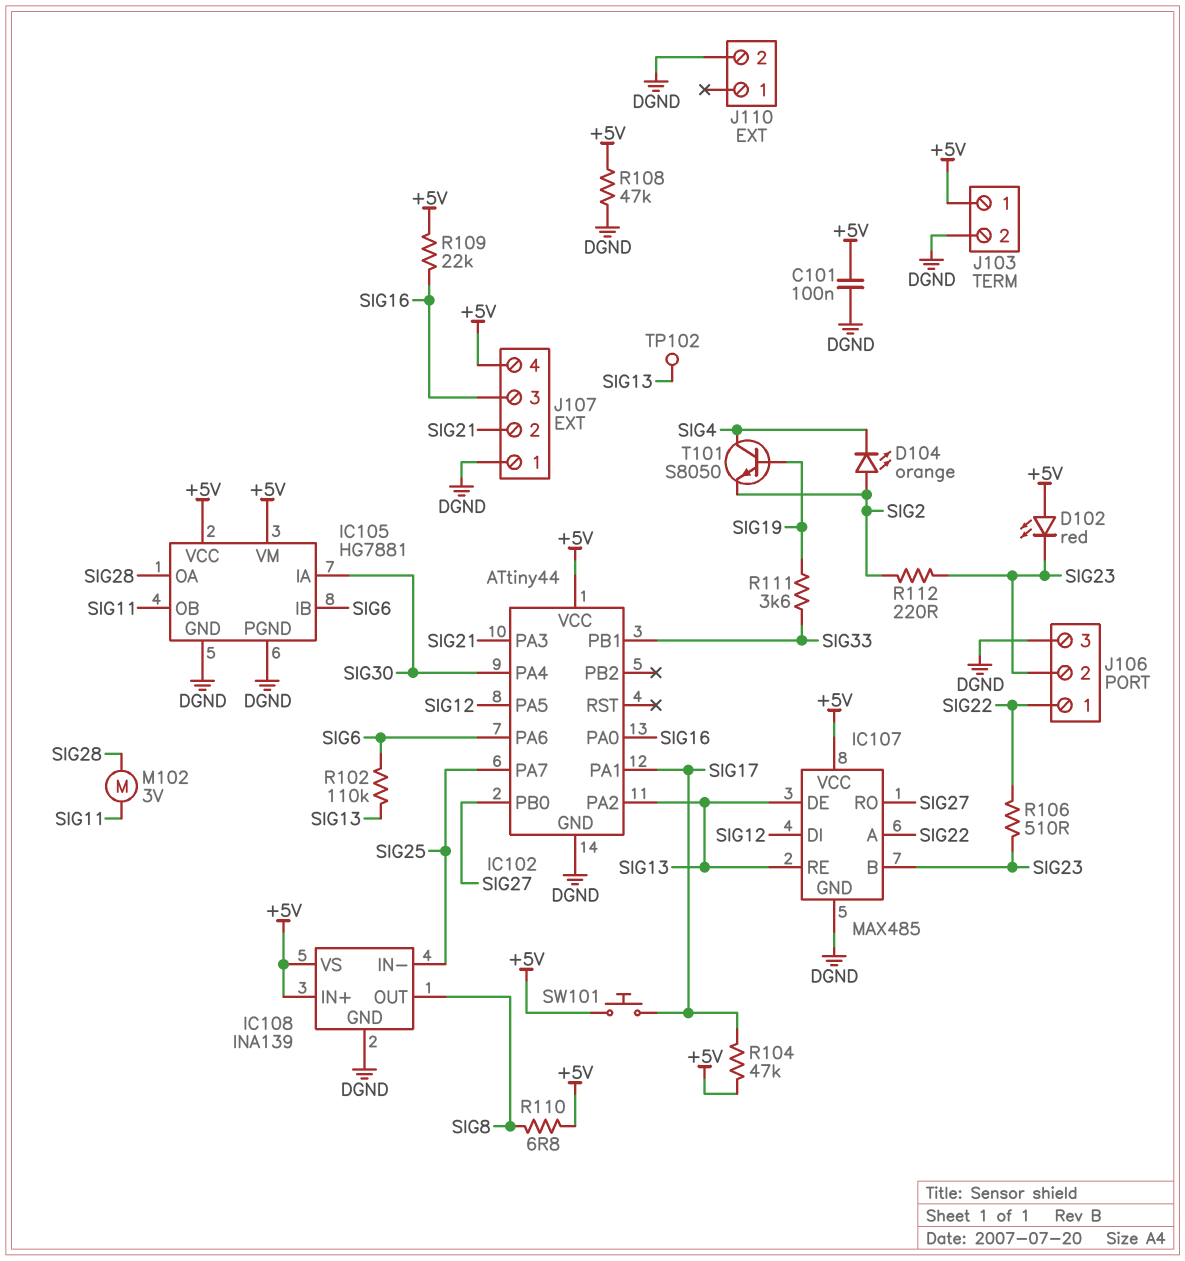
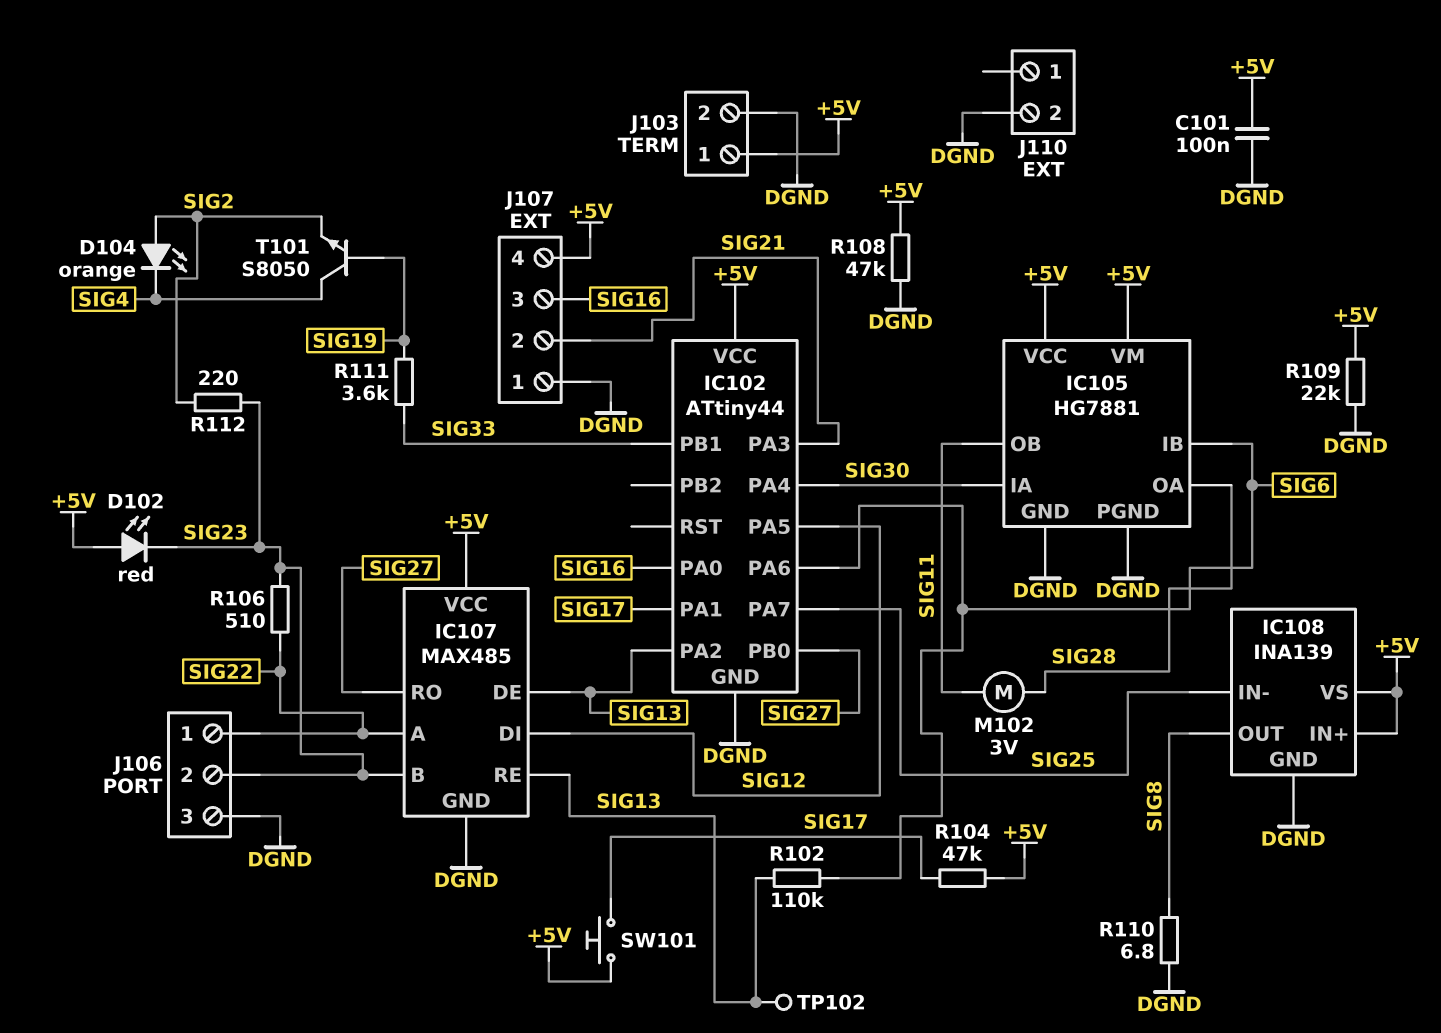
R109: 22k (+5V, SIG16) -> 22k (+5V, DGND)
R110: 6.8 (+5V, SIG8) -> 6.8 (DGND, SIG8)

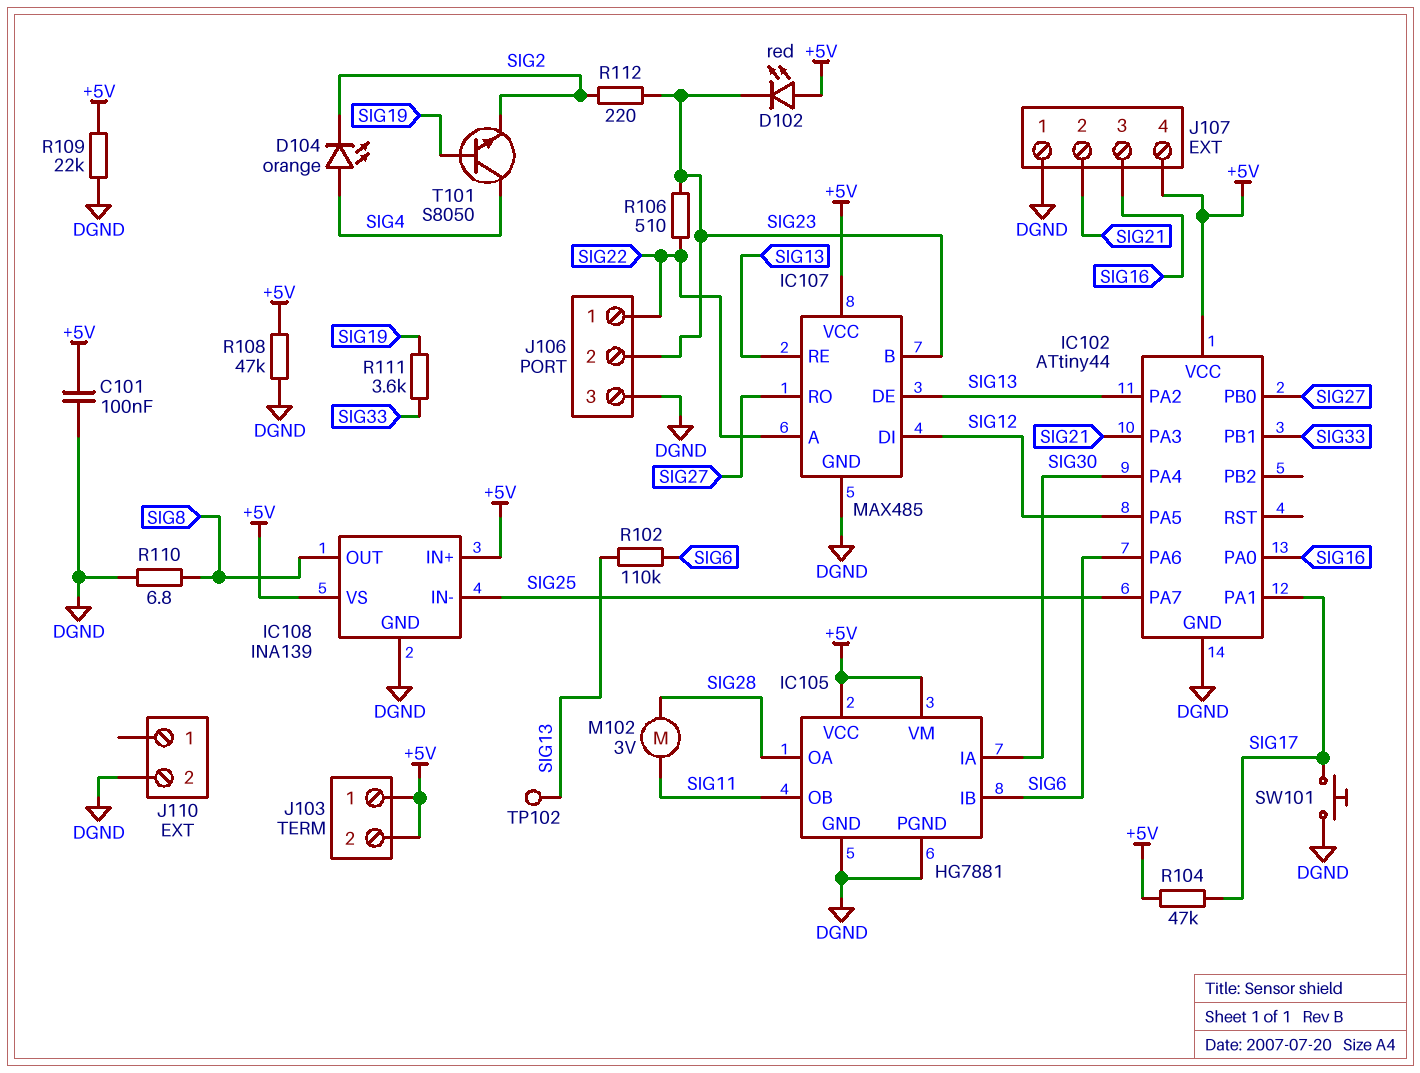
D104: LED orange (A SIG2, K SIG4) -> LED orange (A SIG4, K SIG2)
J103 pin 2: DGND -> +5V
SW101: button (+5V, SIG17) -> button (DGND, SIG17)

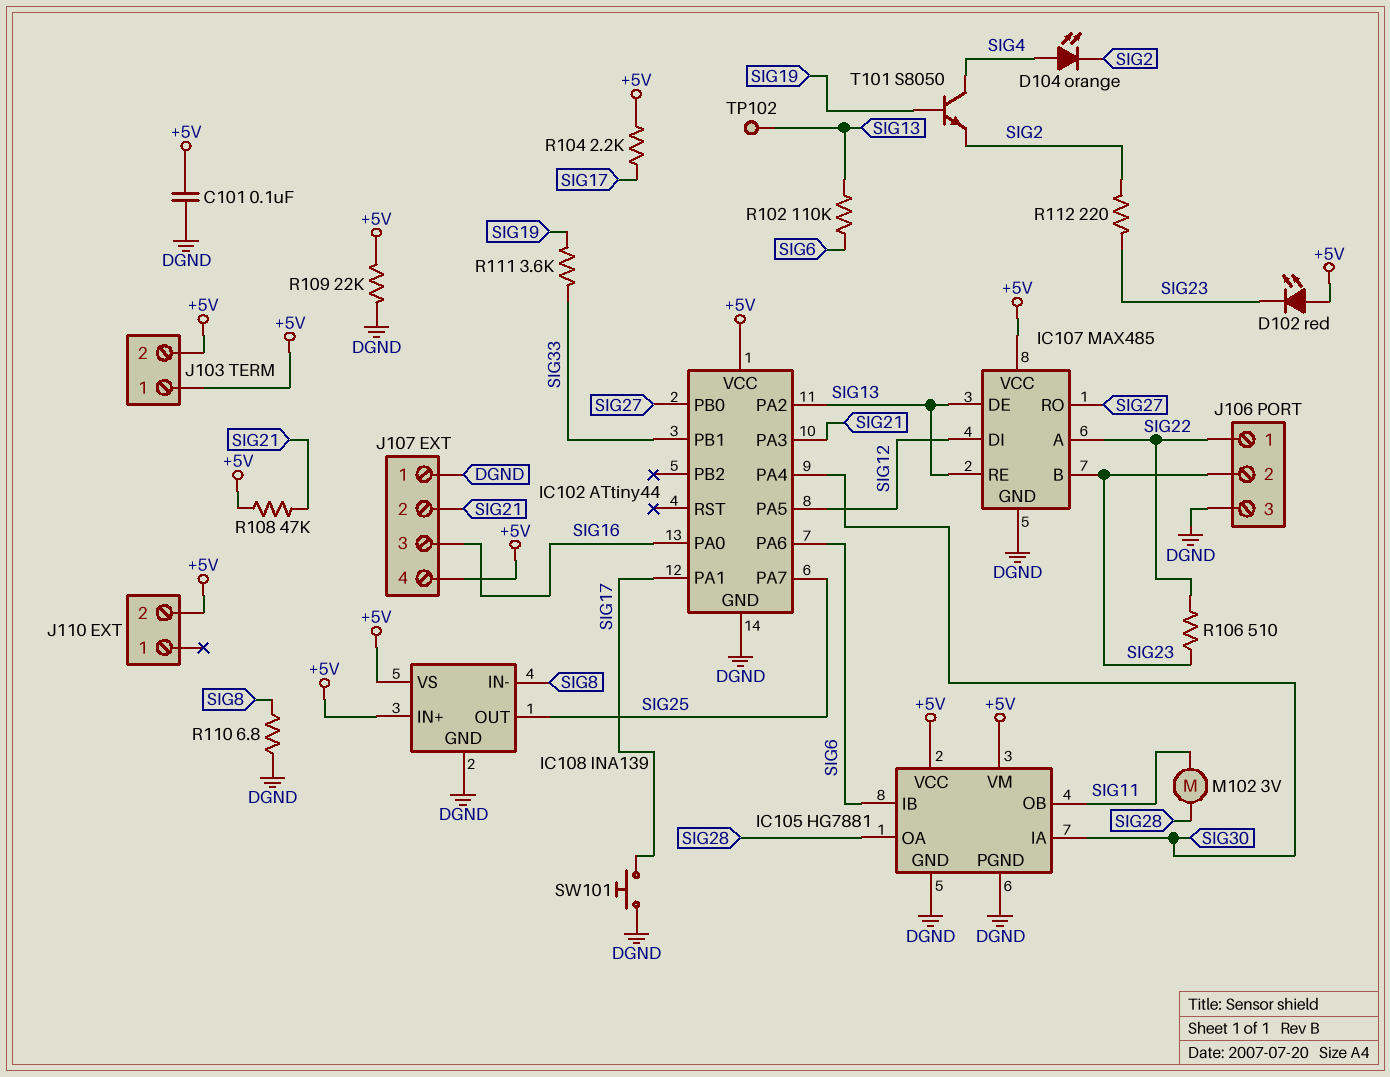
IC108 pin IN-: SIG25 -> SIG8
IC108 pin OUT: SIG8 -> SIG25
J110 pin 2: DGND -> +5V
R104: 47k (+5V, SIG17) -> 2.2k (+5V, SIG17)
R108: 47k (+5V, DGND) -> 47k (+5V, SIG21)

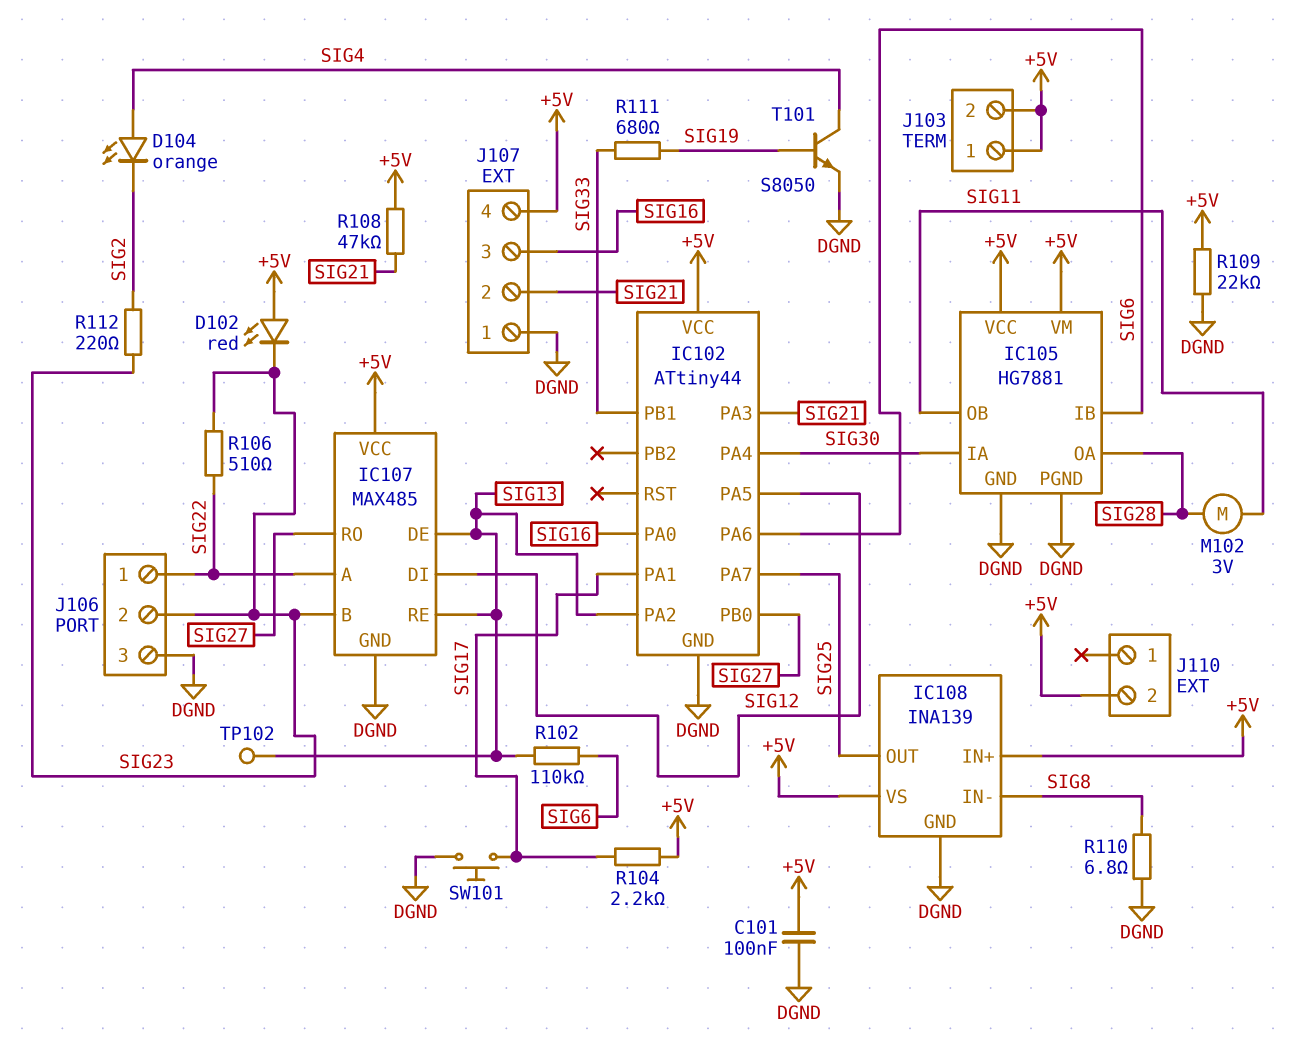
R111: 3.6k (SIG19, SIG33) -> 680 (SIG19, SIG33)
T101: NPN S8050 (B SIG19, C SIG4, E SIG2) -> NPN S8050 (B SIG19, C SIG4, E DGND)

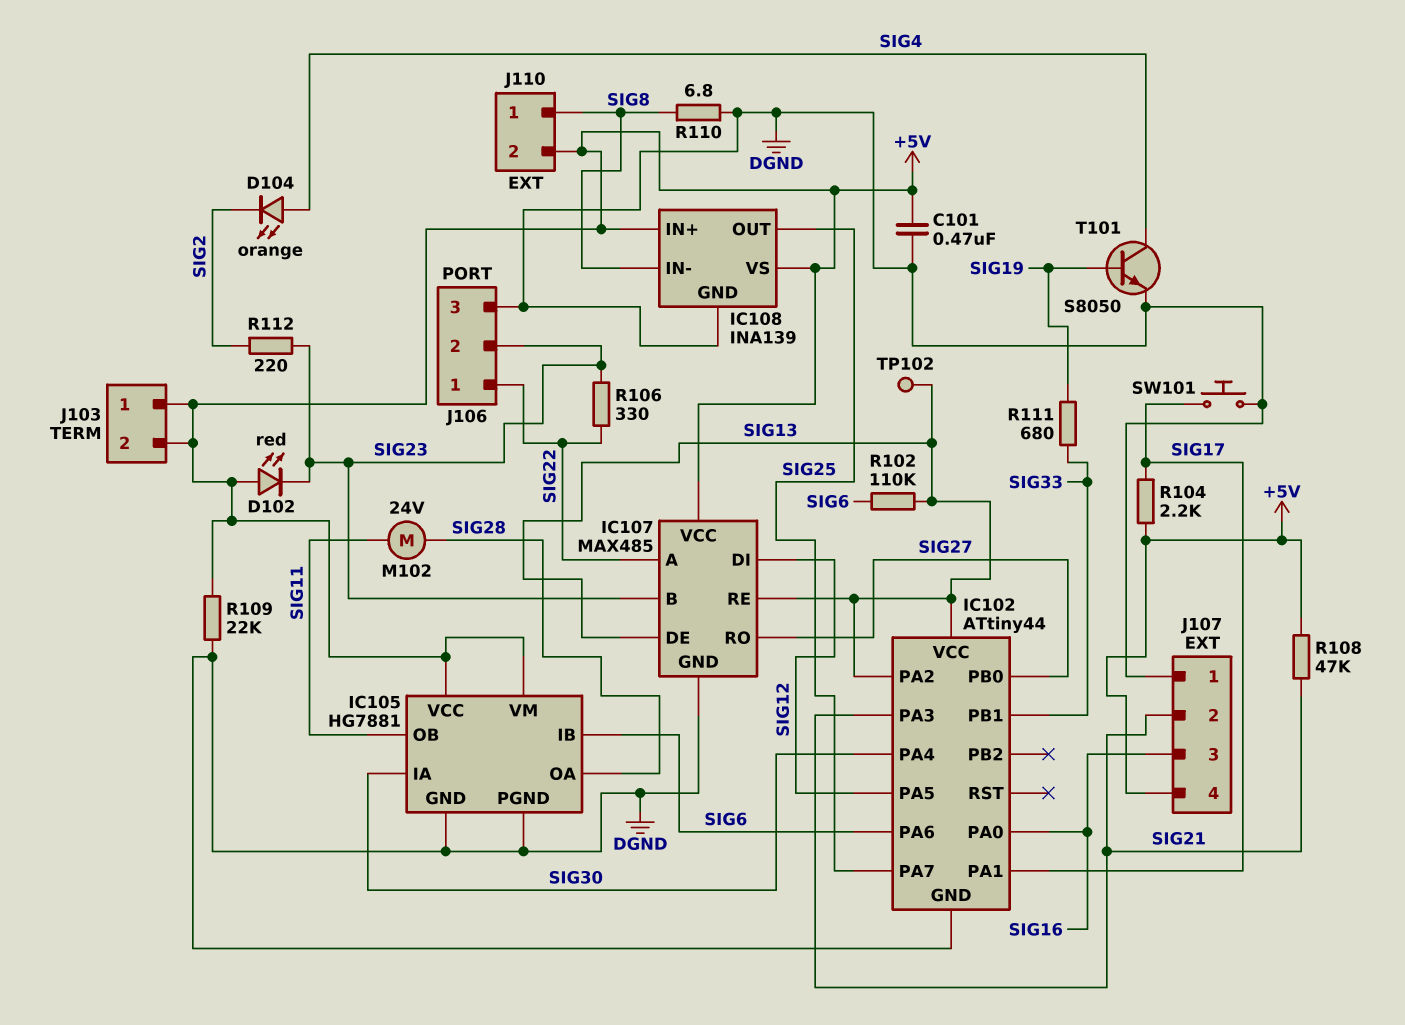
C101: 100nF (+5V, DGND) -> 470nF (+5V, DGND)
IC102 pin VCC: +5V -> SIG13
J110 pin 1: none -> SIG8
M102: motor 3V (SIG11, SIG28) -> motor 24V (SIG11, SIG28)
R106: 510 (SIG22, SIG23) -> 330 (SIG22, SIG23)

